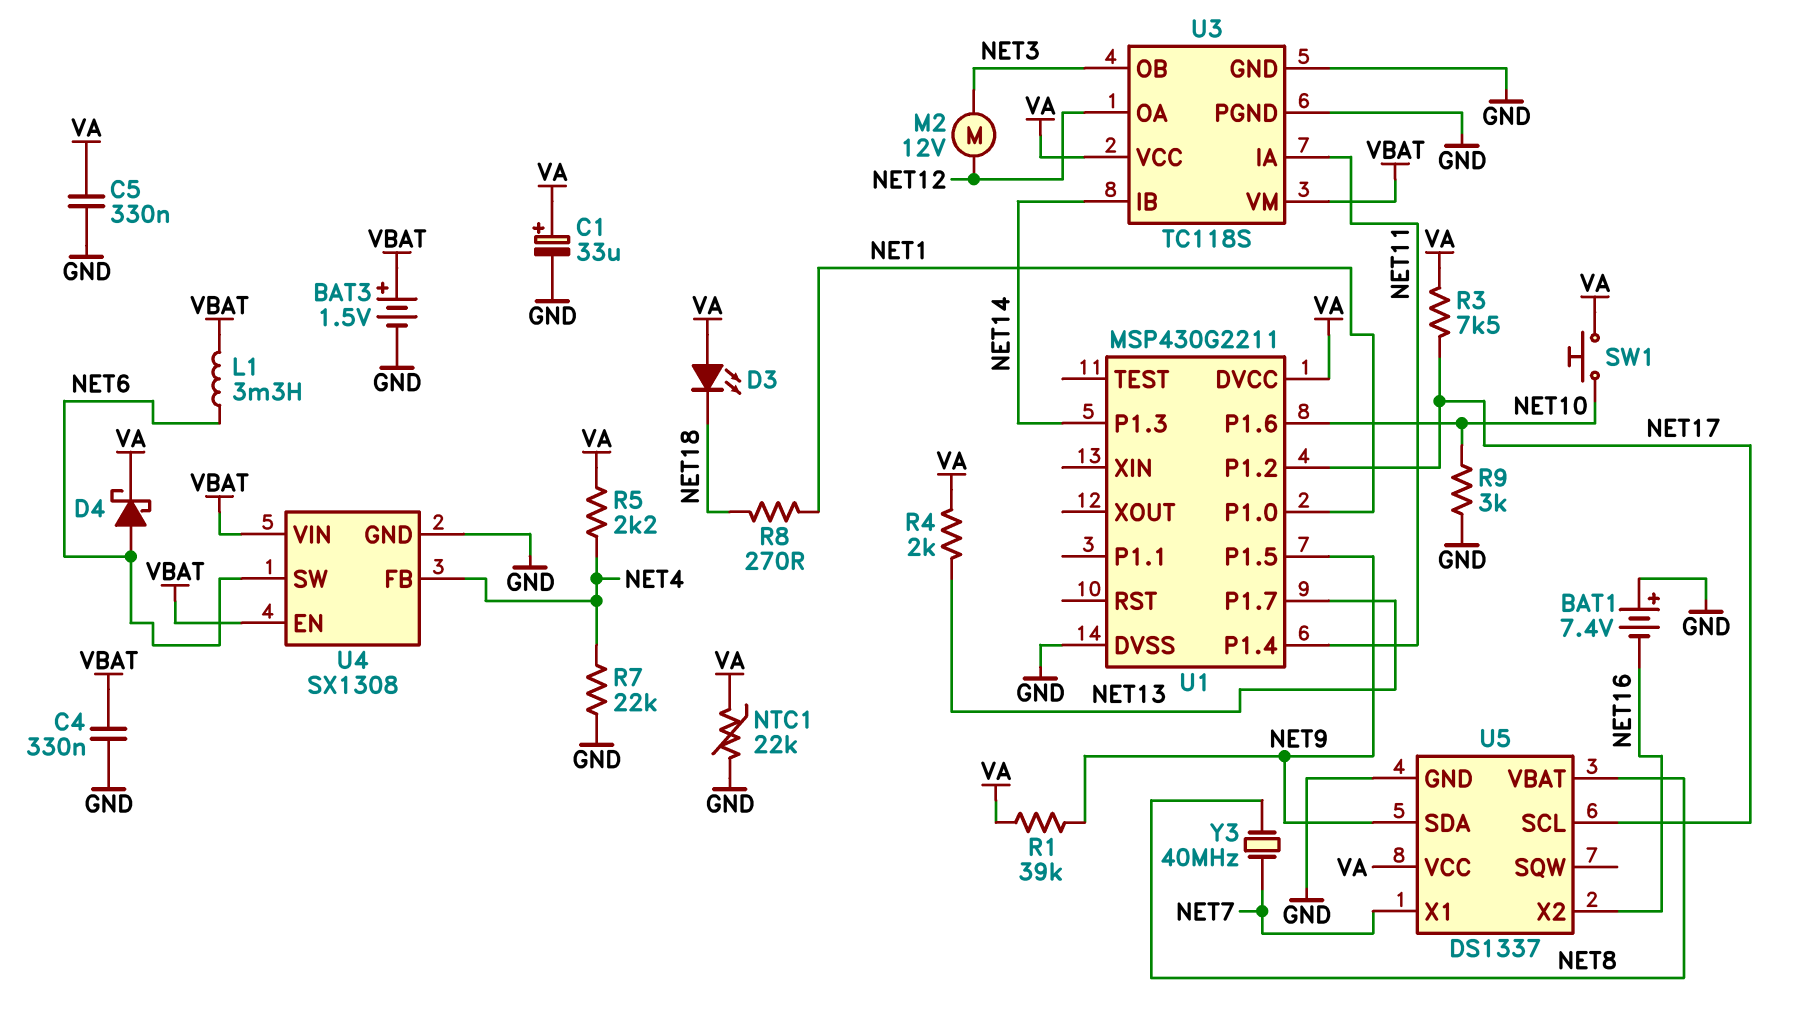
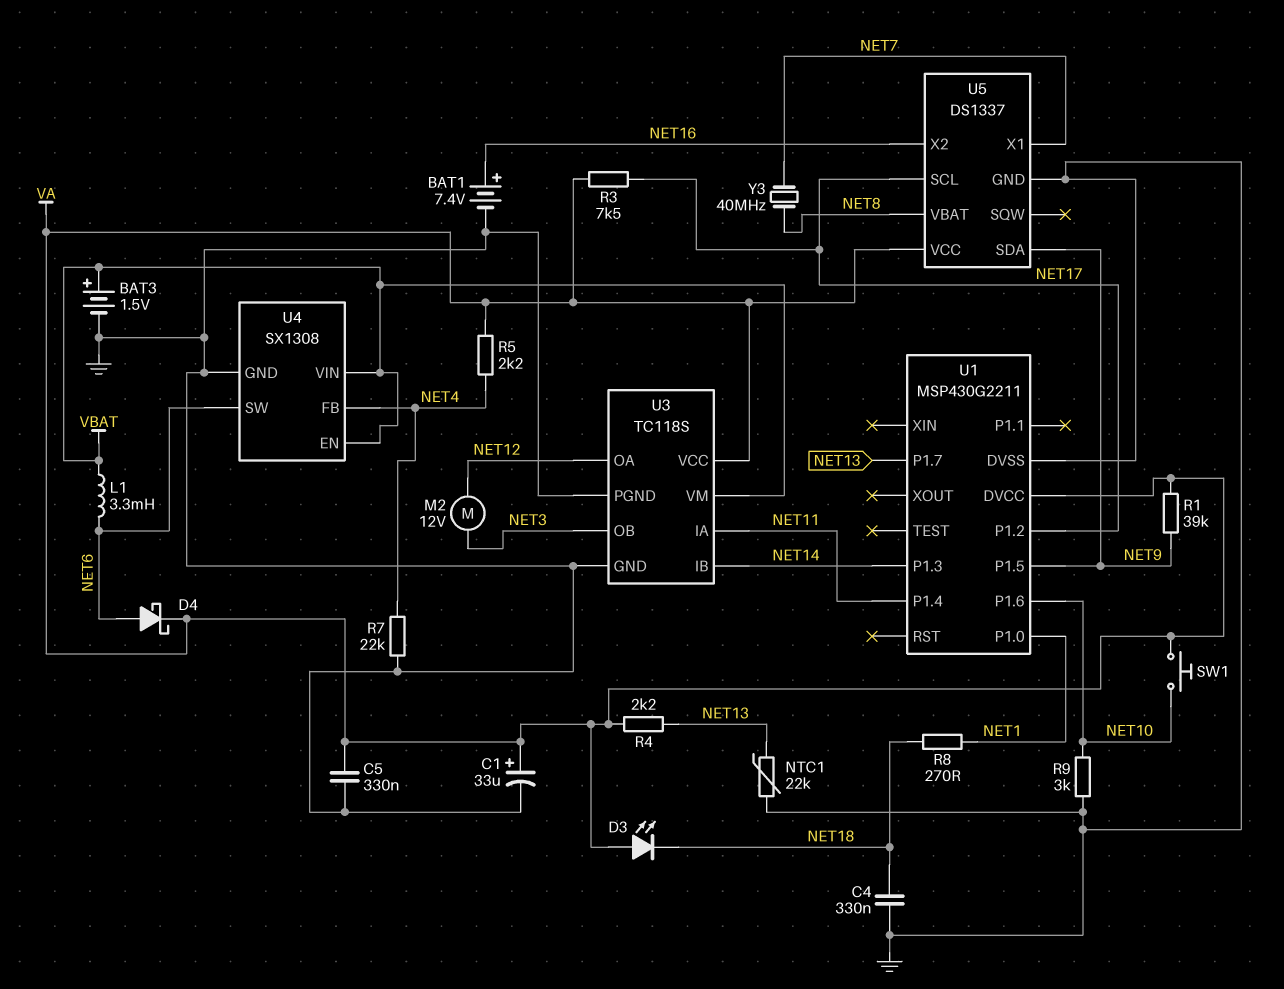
BAT1: 7.4V (plus GND, minus NET16) -> 7.4V (plus NET16, minus GND)
C4: 330nF (GND, VBAT) -> 330nF (GND, NET18)
NTC1: 22k (GND, VA) -> 22k (GND, NET13)
R4: 2k (NET13, VA) -> 2.2k (NET13, VA)

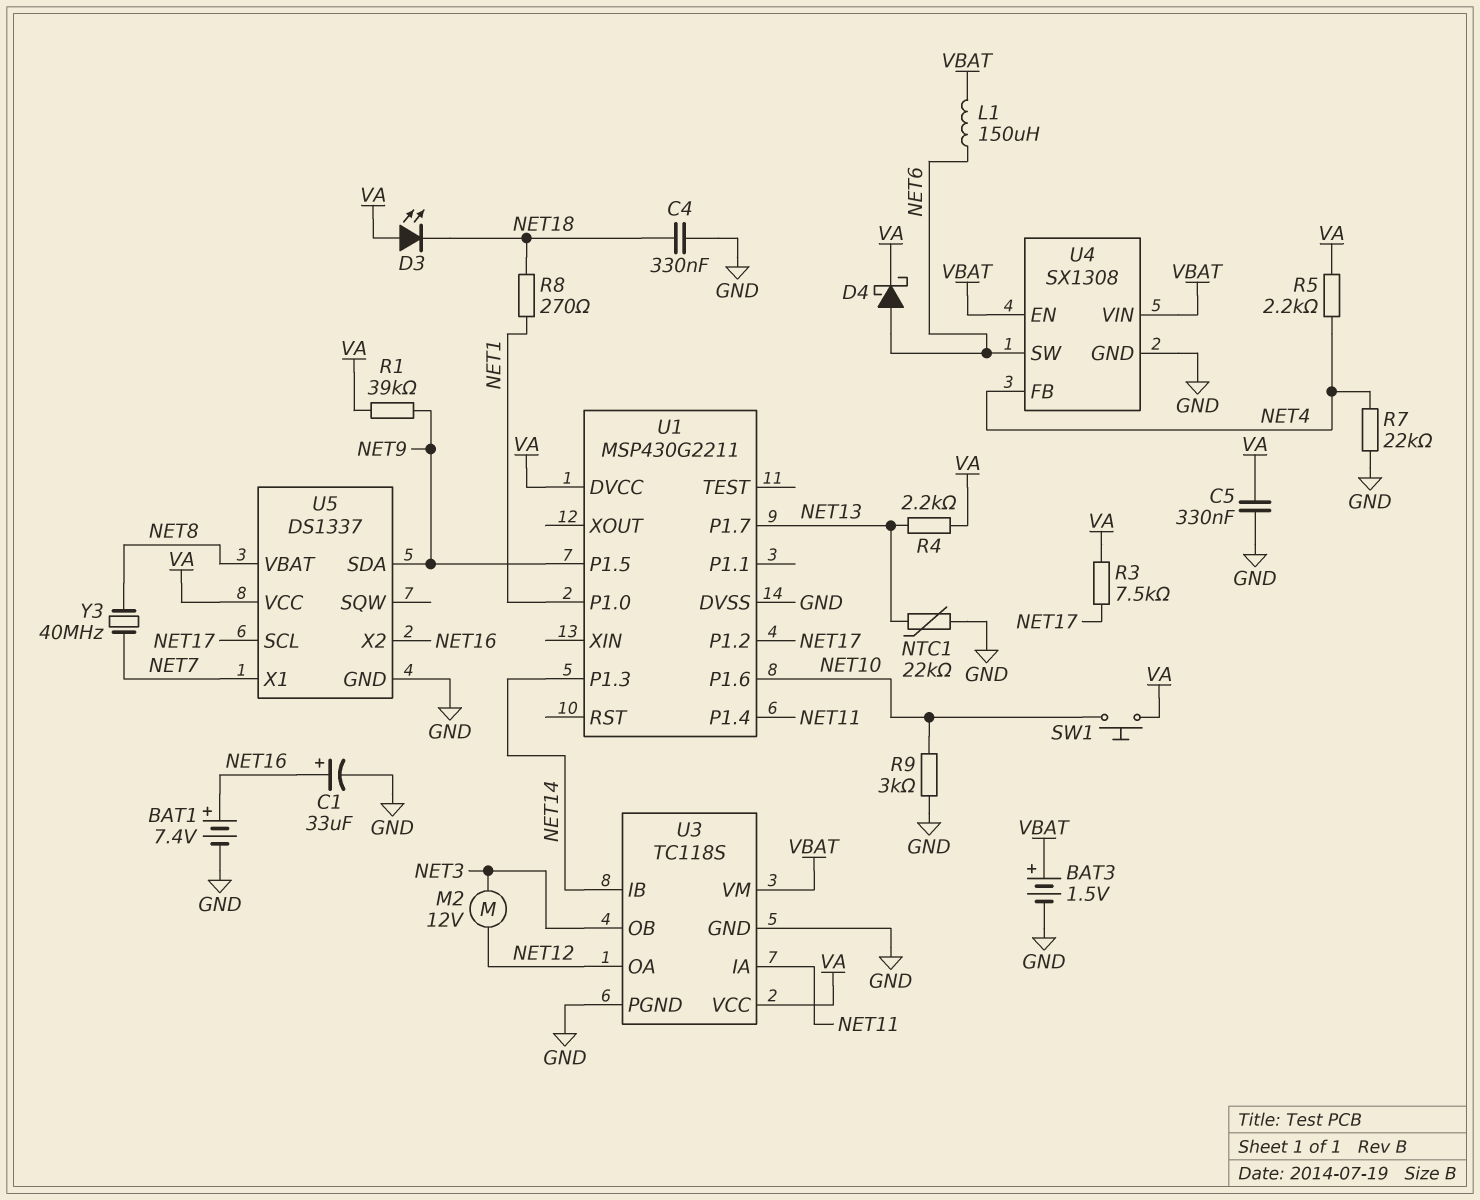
C1: 33uF (plus VA, minus GND) -> 33uF (plus NET16, minus GND)
L1: 3.3mH (NET6, VBAT) -> 150uH (NET6, VBAT)

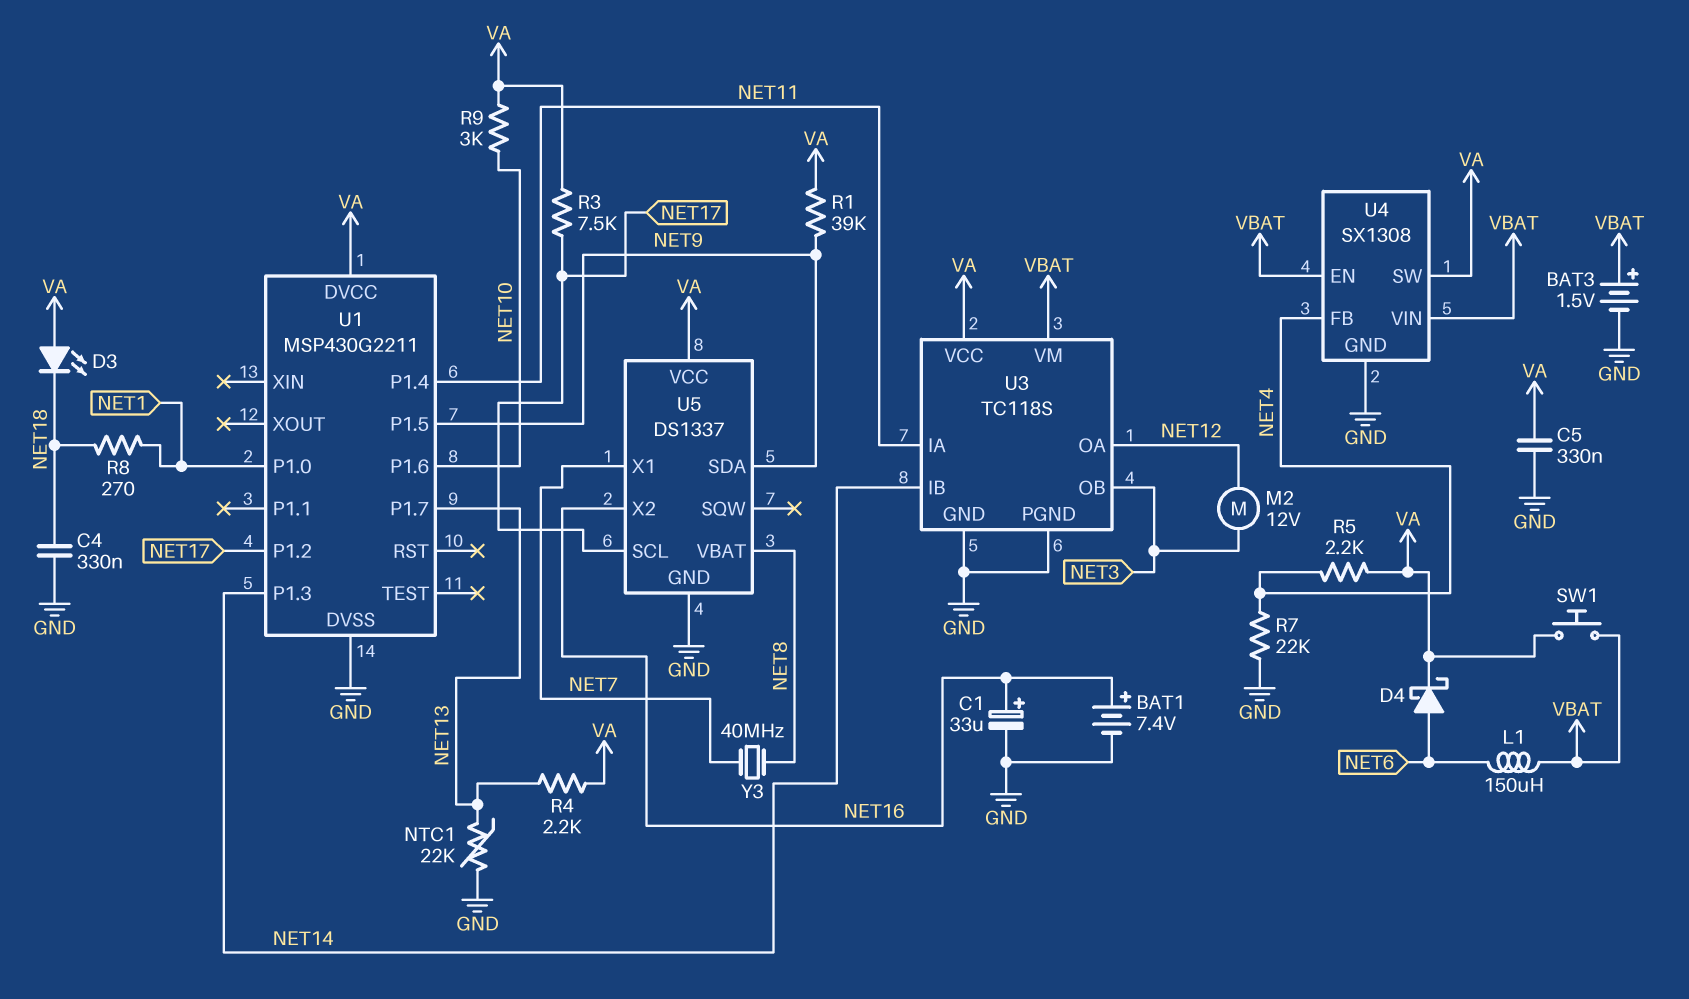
R9: 3k (GND, NET10) -> 3k (NET10, VA)
SW1: button (NET10, VA) -> button (VA, VBAT)
U4 pin SW: NET6 -> VA

